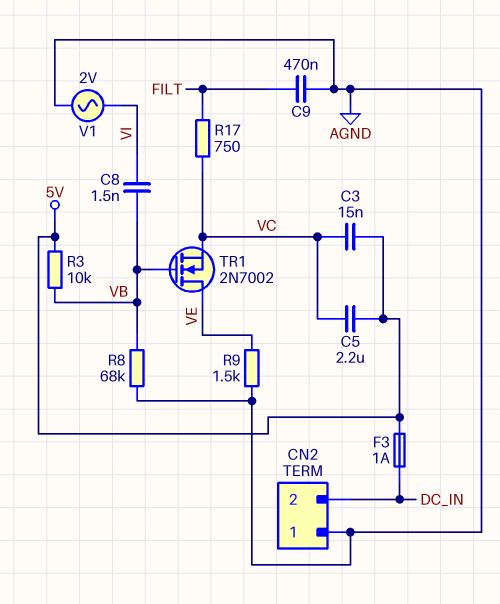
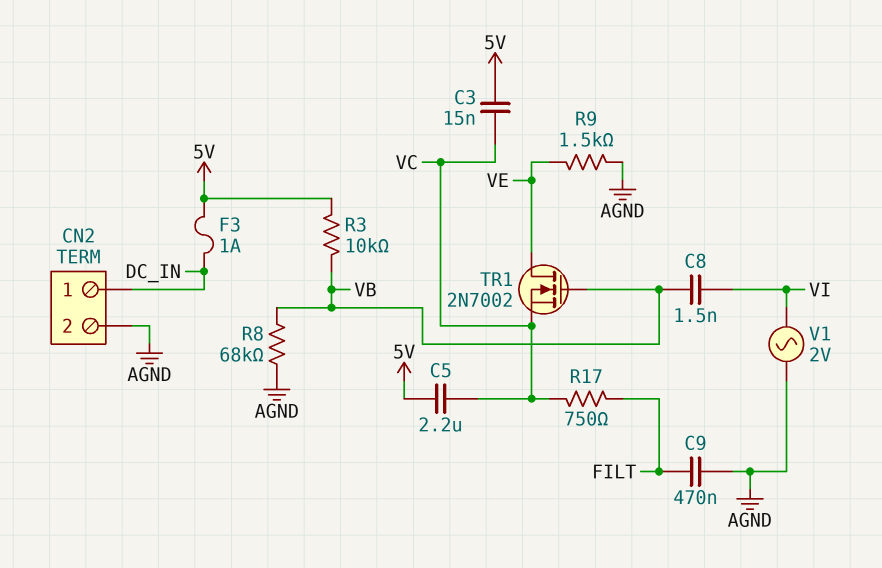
CN2 pin 1: AGND -> DC_IN
CN2 pin 2: DC_IN -> AGND

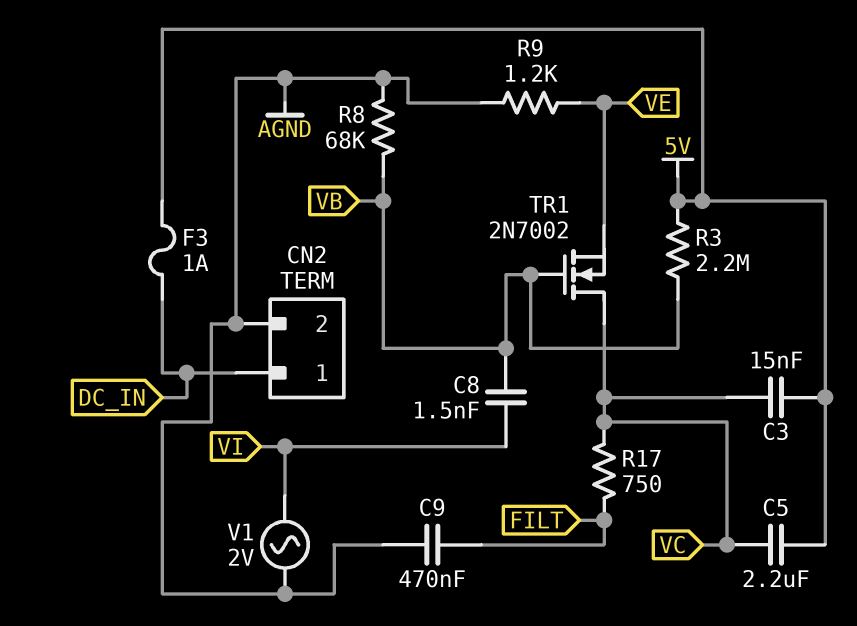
R3: 10k (5V, VB) -> 2.2M (5V, VB)
R9: 1.5k (AGND, VE) -> 1.2k (AGND, VE)
TR1: NMOS 2N7002 (G VB, D VE, S VC) -> NMOS 2N7002 (G VB, D VC, S VE)

